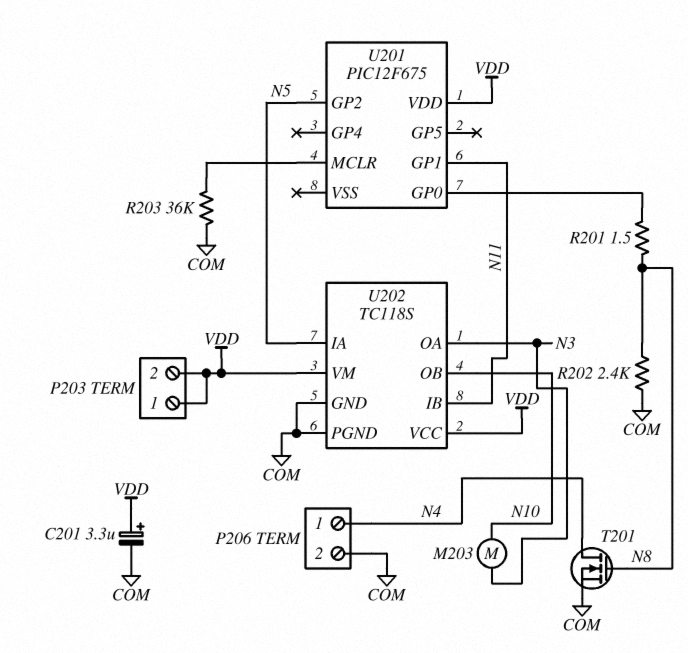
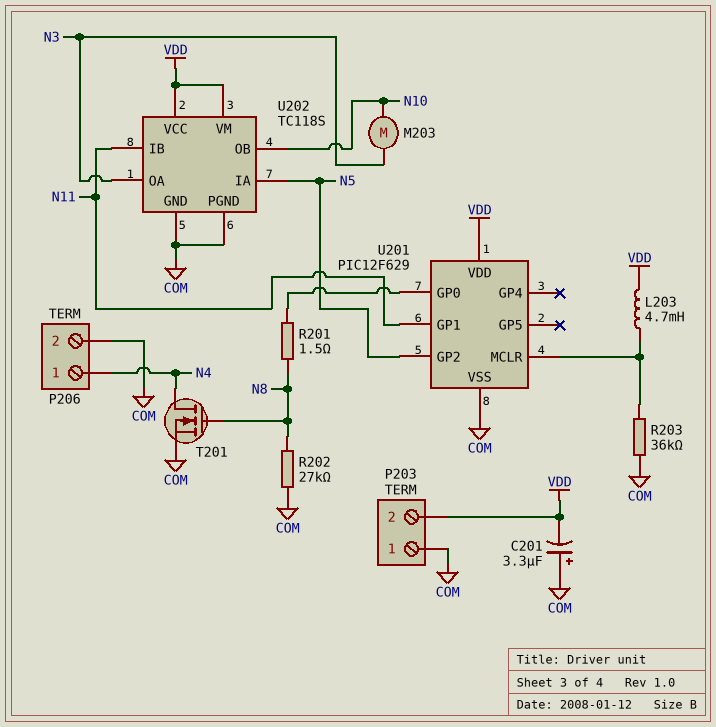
C201: 3.3uF (plus VDD, minus COM) -> 3.3uF (plus COM, minus VDD)
L203: none -> 4.7mH (U201/MCLR, VDD)
P203 pin 1: VDD -> COM
R202: 2.4k (COM, N8) -> 27k (COM, N8)
U201: PIC12F675 -> PIC12F629
U201 pin VSS: none -> COM

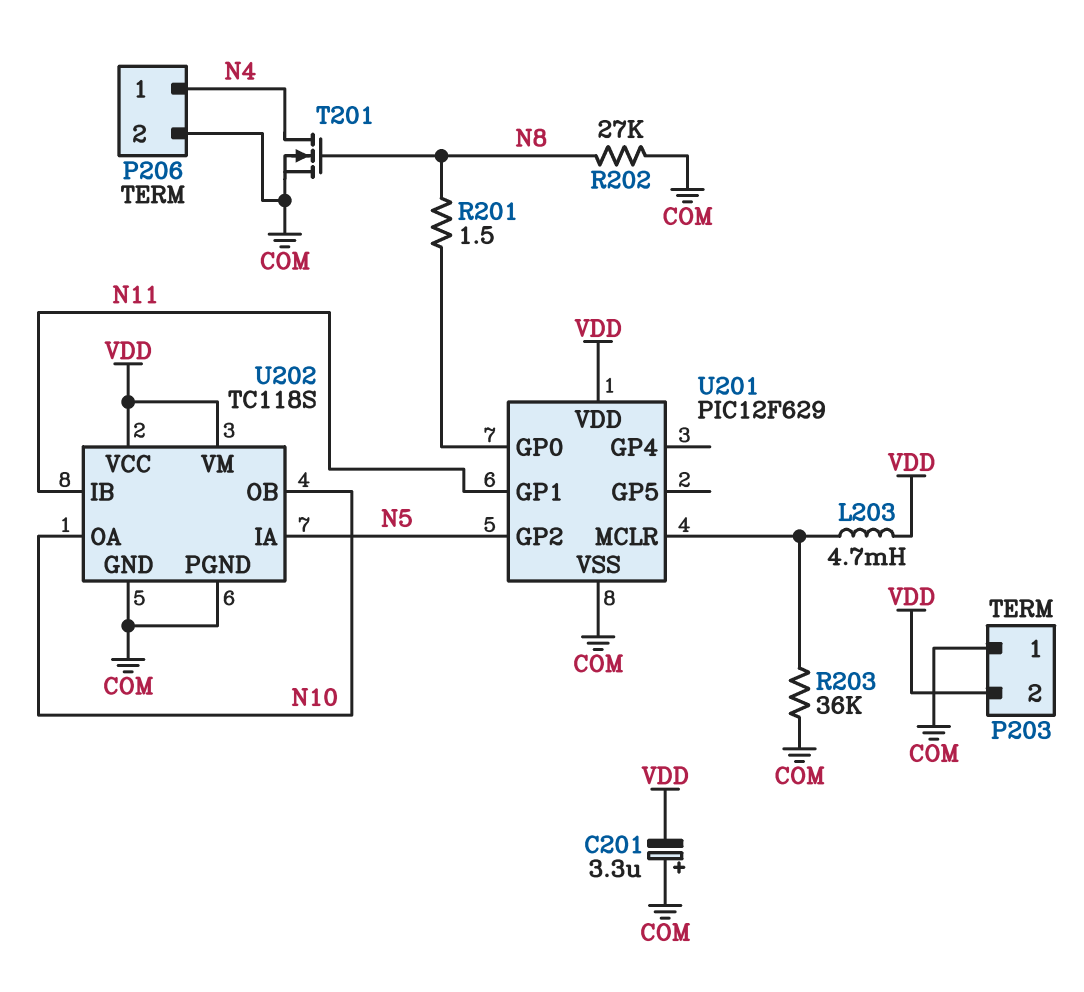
M203: motor (N3, N10) -> none
U202 pin OA: N3 -> N10

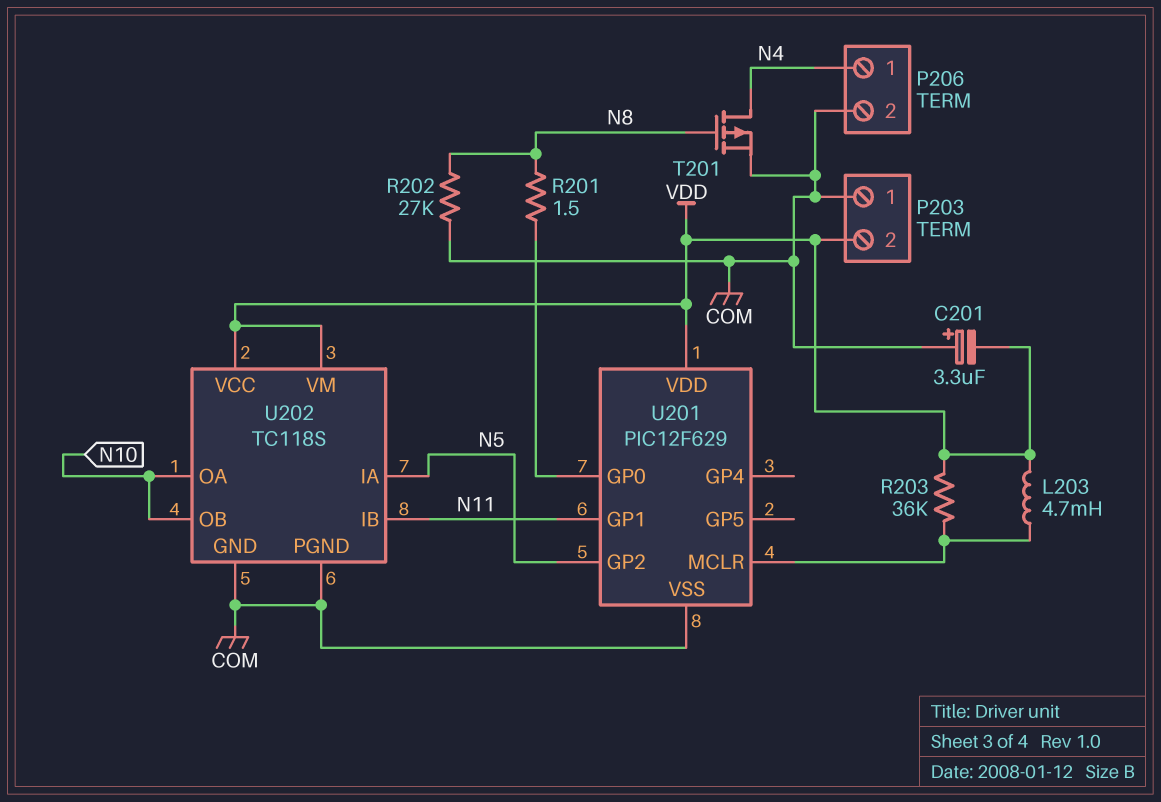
R203: 36k (COM, U201/MCLR) -> 36k (U201/MCLR, VDD)
T201: NMOS (G N8, D N4, S COM) -> PMOS (G N8, D N4, S COM)

